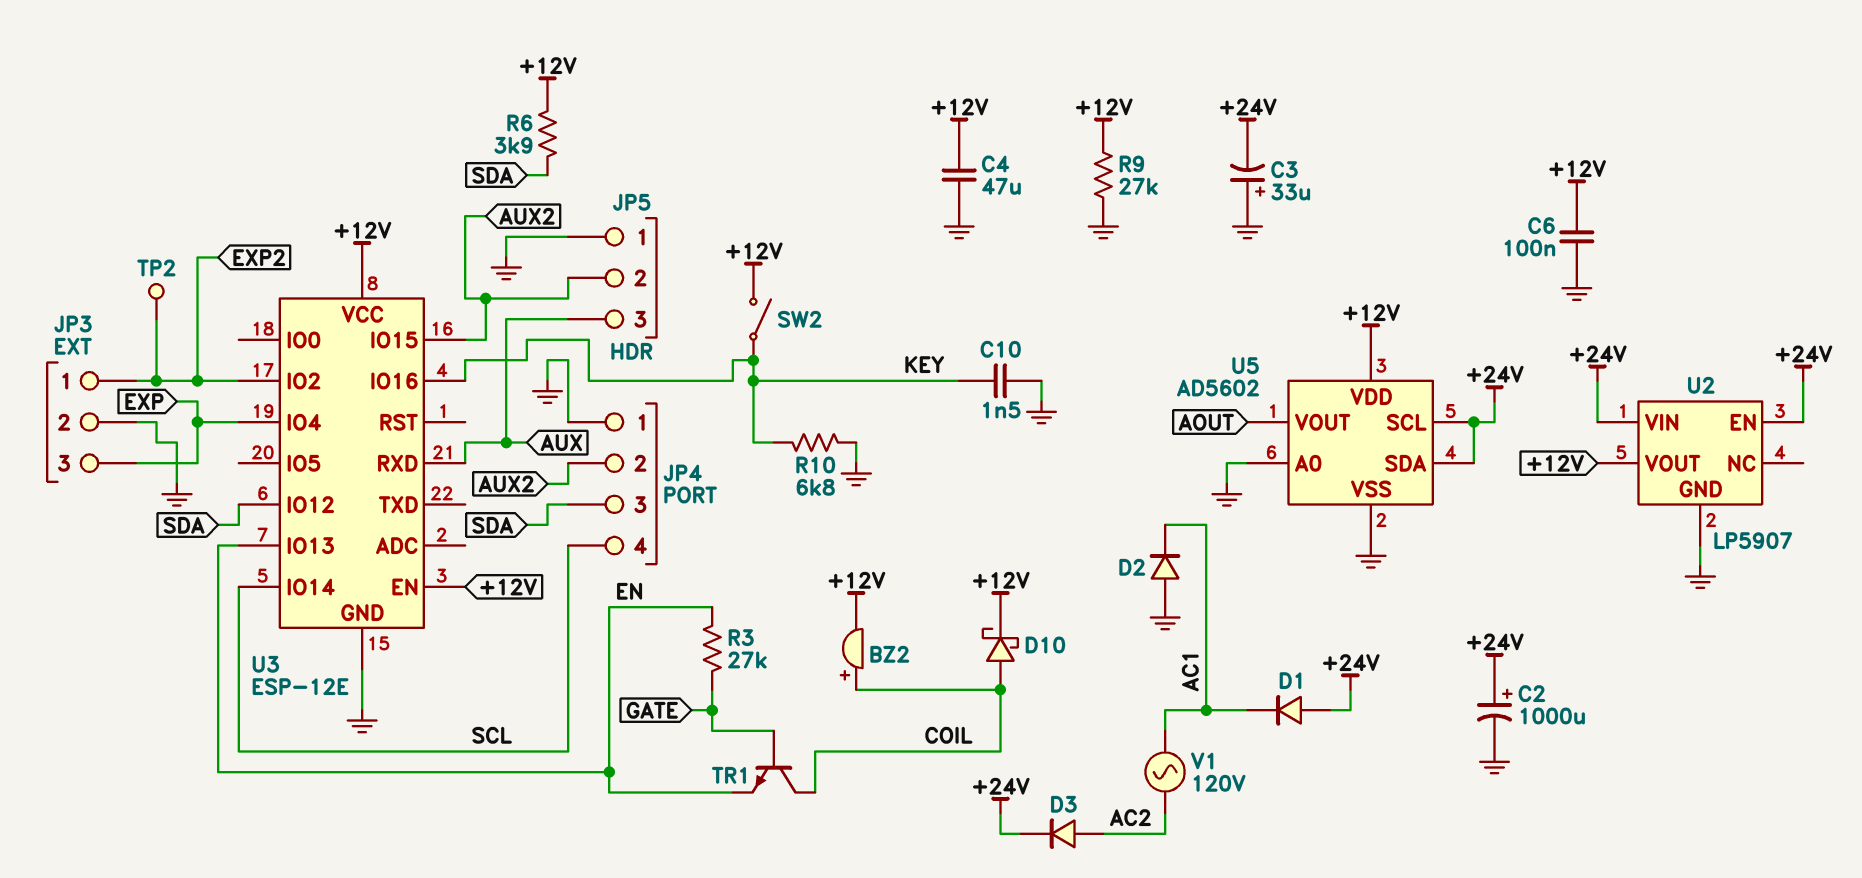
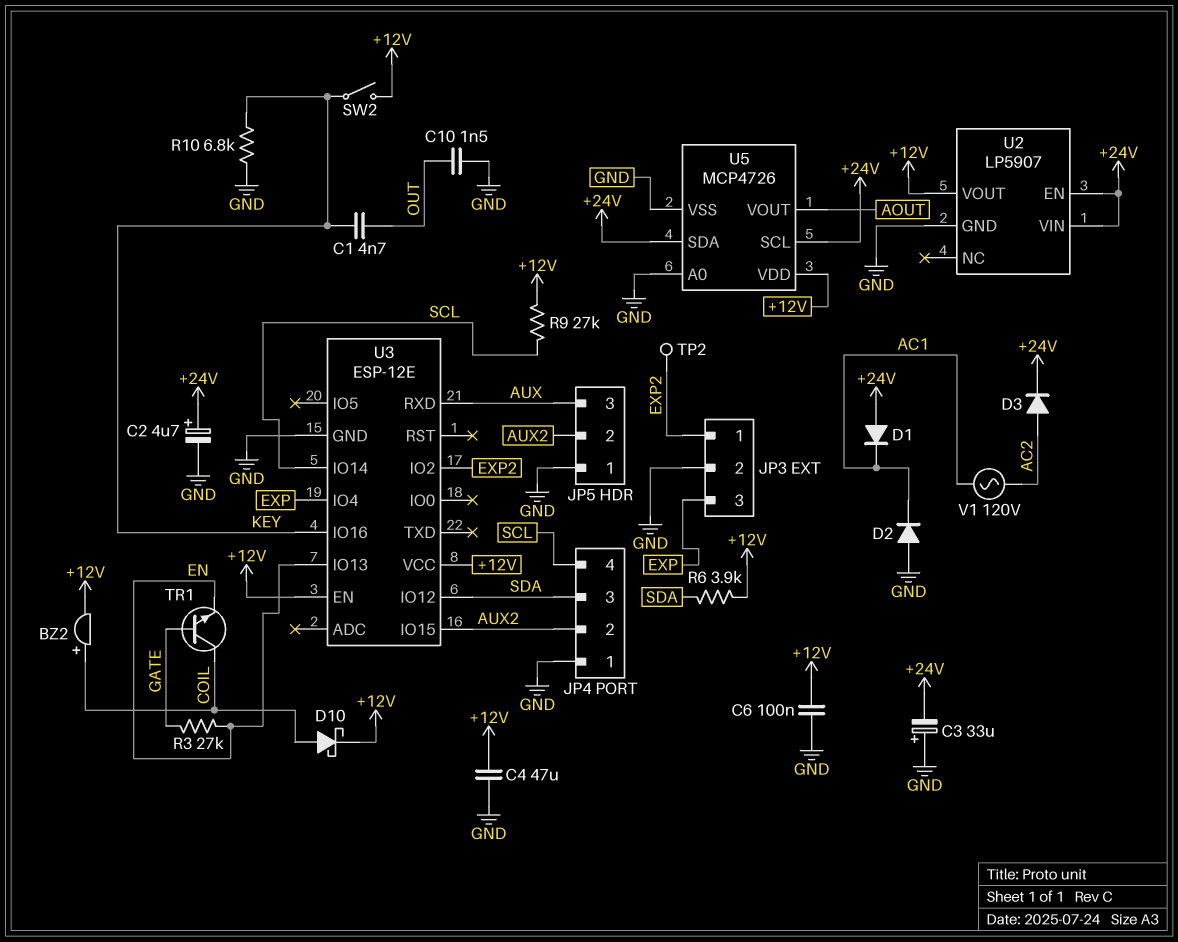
C1: none -> 4.7nF (KEY, OUT)
C2: 1000uF (plus +24V, minus GND) -> 4.7uF (plus +24V, minus GND)
C10: 1.5nF (GND, KEY) -> 1.5nF (GND, OUT)
R9: 27k (+12V, GND) -> 27k (+12V, SCL)
U5: AD5602 -> MCP4726

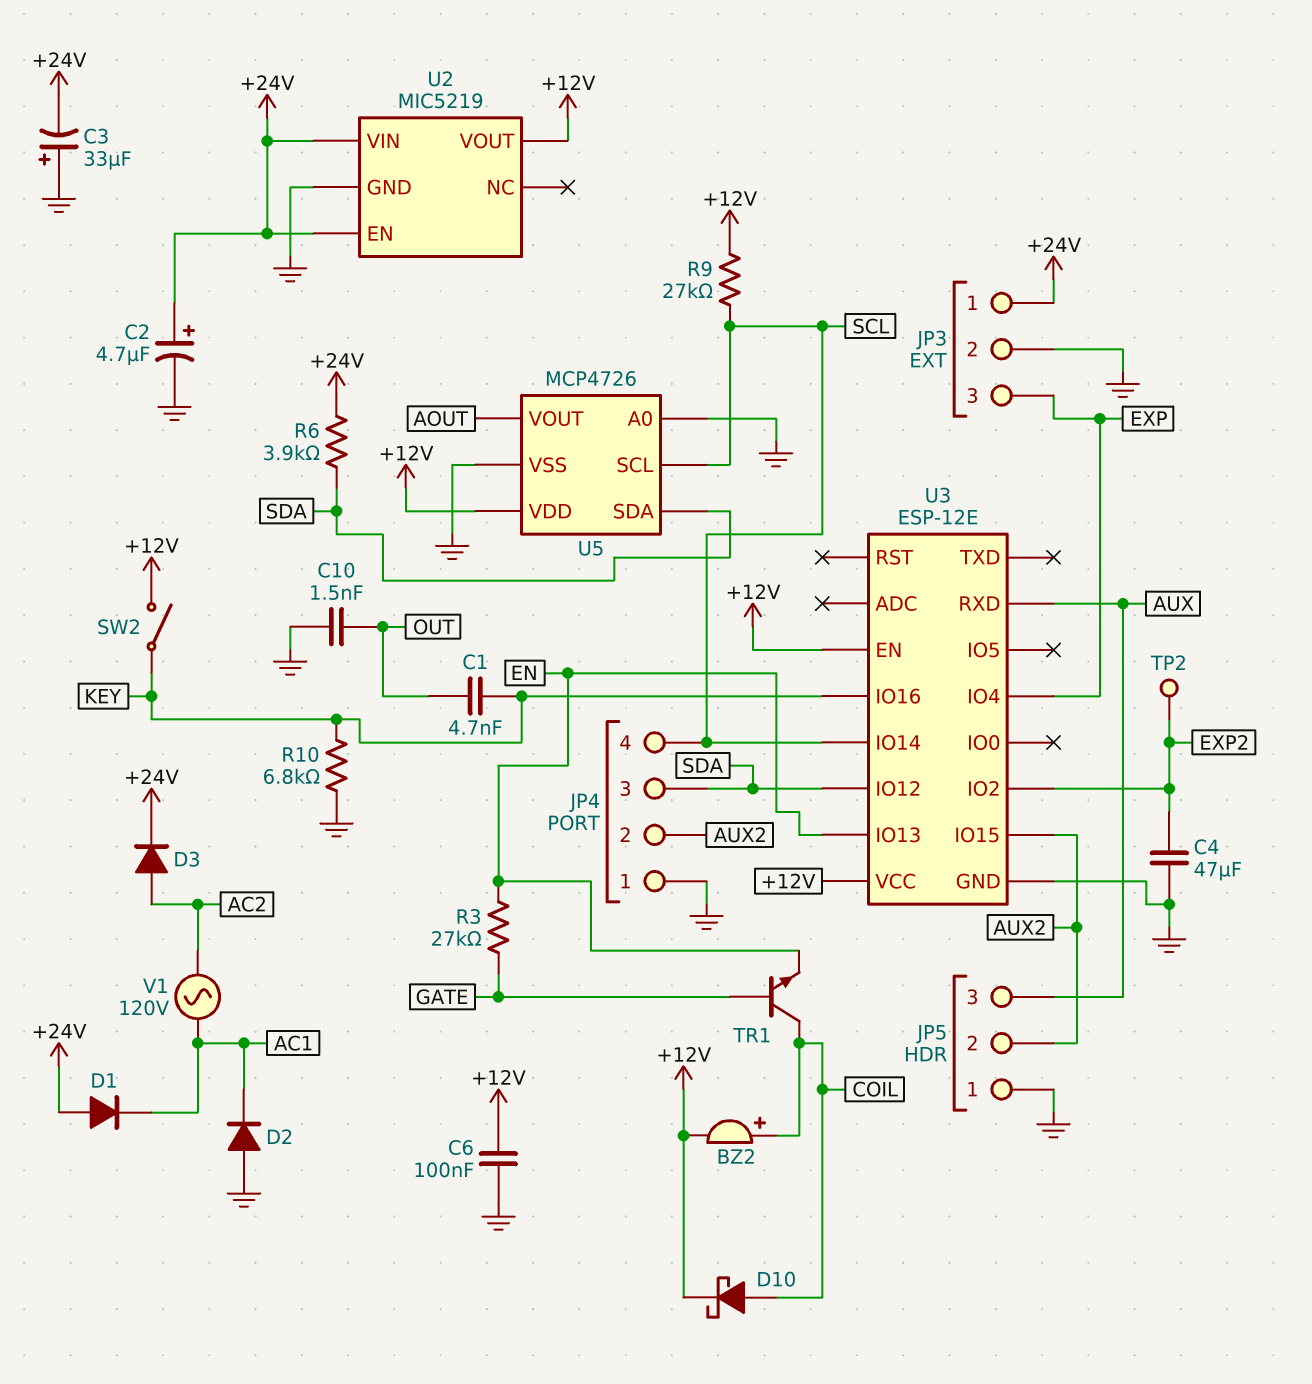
C4: 47uF (+12V, GND) -> 47uF (EXP2, GND)
JP3 pin 1: EXP2 -> +24V
R6: 3.9k (+12V, SDA) -> 3.9k (+24V, SDA)
U2: LP5907 -> MIC5219
U5 pin SCL: +24V -> SCL
U5 pin SDA: +24V -> SDA

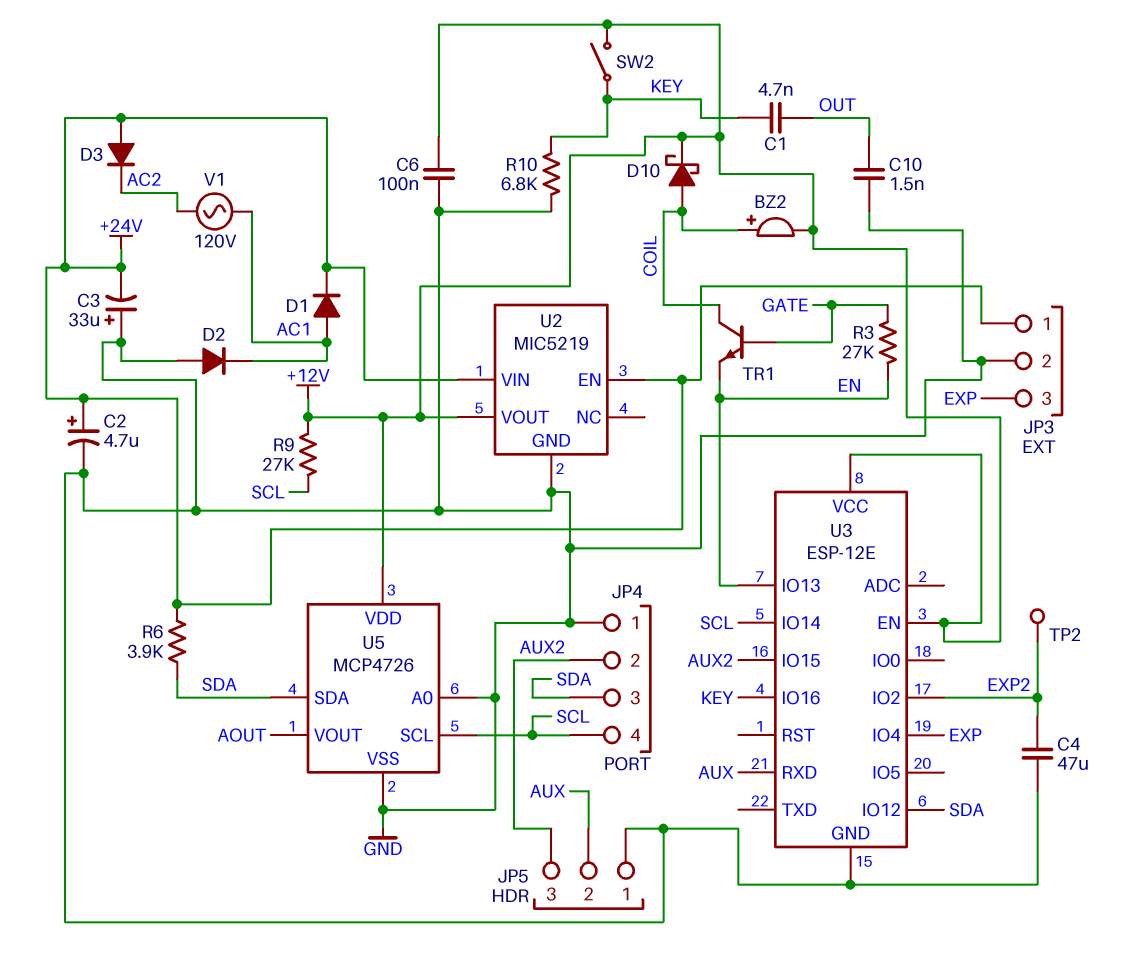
D1: diode (A +24V, K AC1) -> diode (A AC1, K +24V)
D3: diode (A AC2, K +24V) -> diode (A +24V, K AC2)
JP5 pin 2: AUX2 -> AUX
JP5 pin 3: AUX -> AUX2

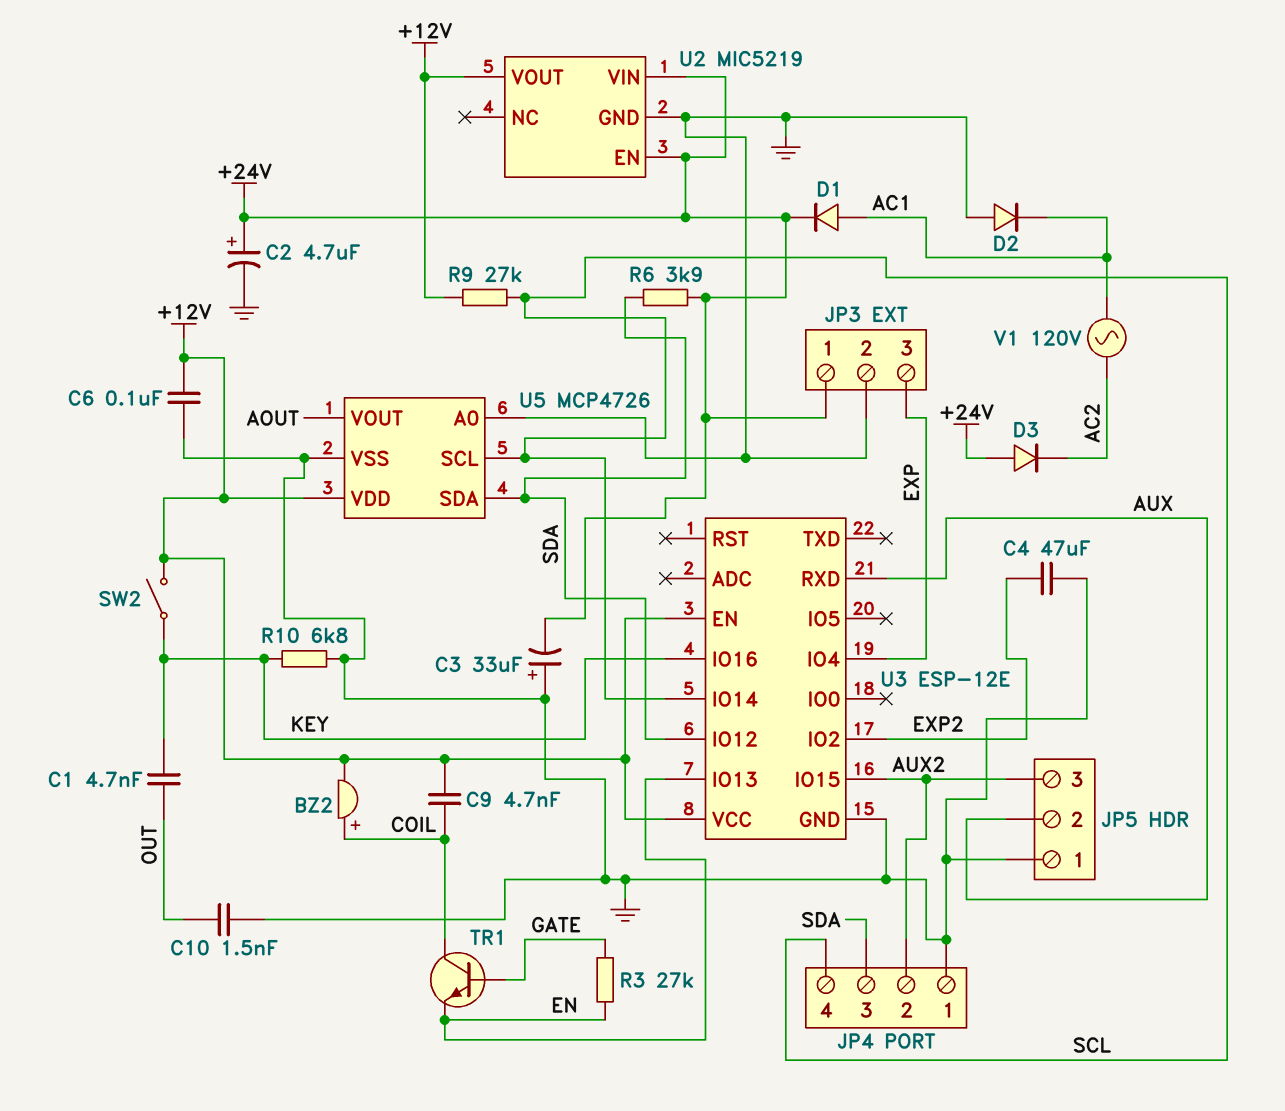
C9: none -> 4.7nF (+12V, COIL)
D10: schottky (A COIL, K +12V) -> none
TP2: test point (EXP2) -> none

